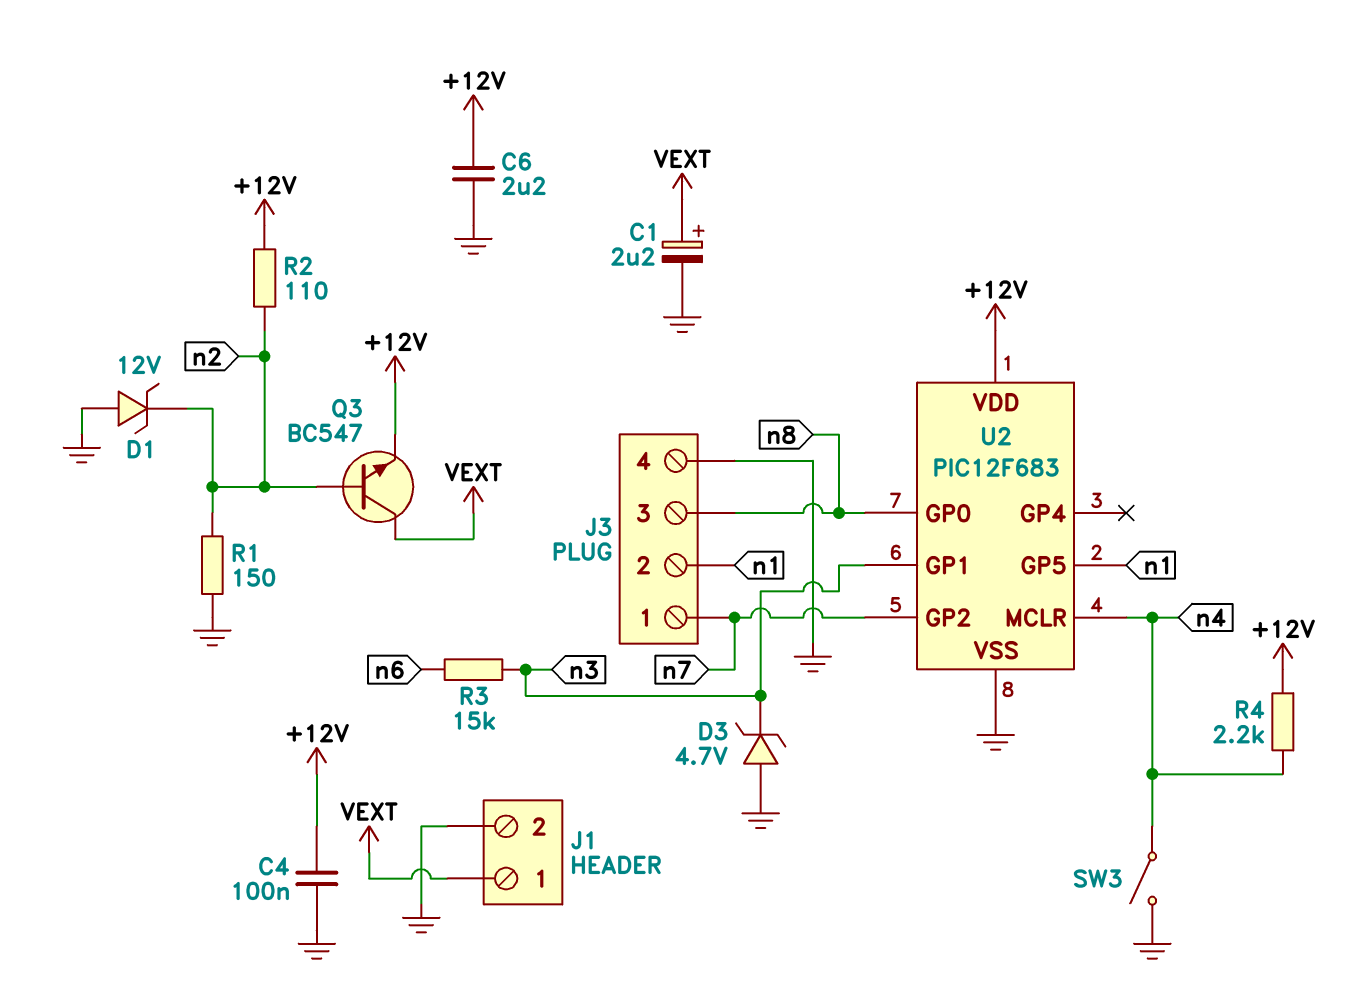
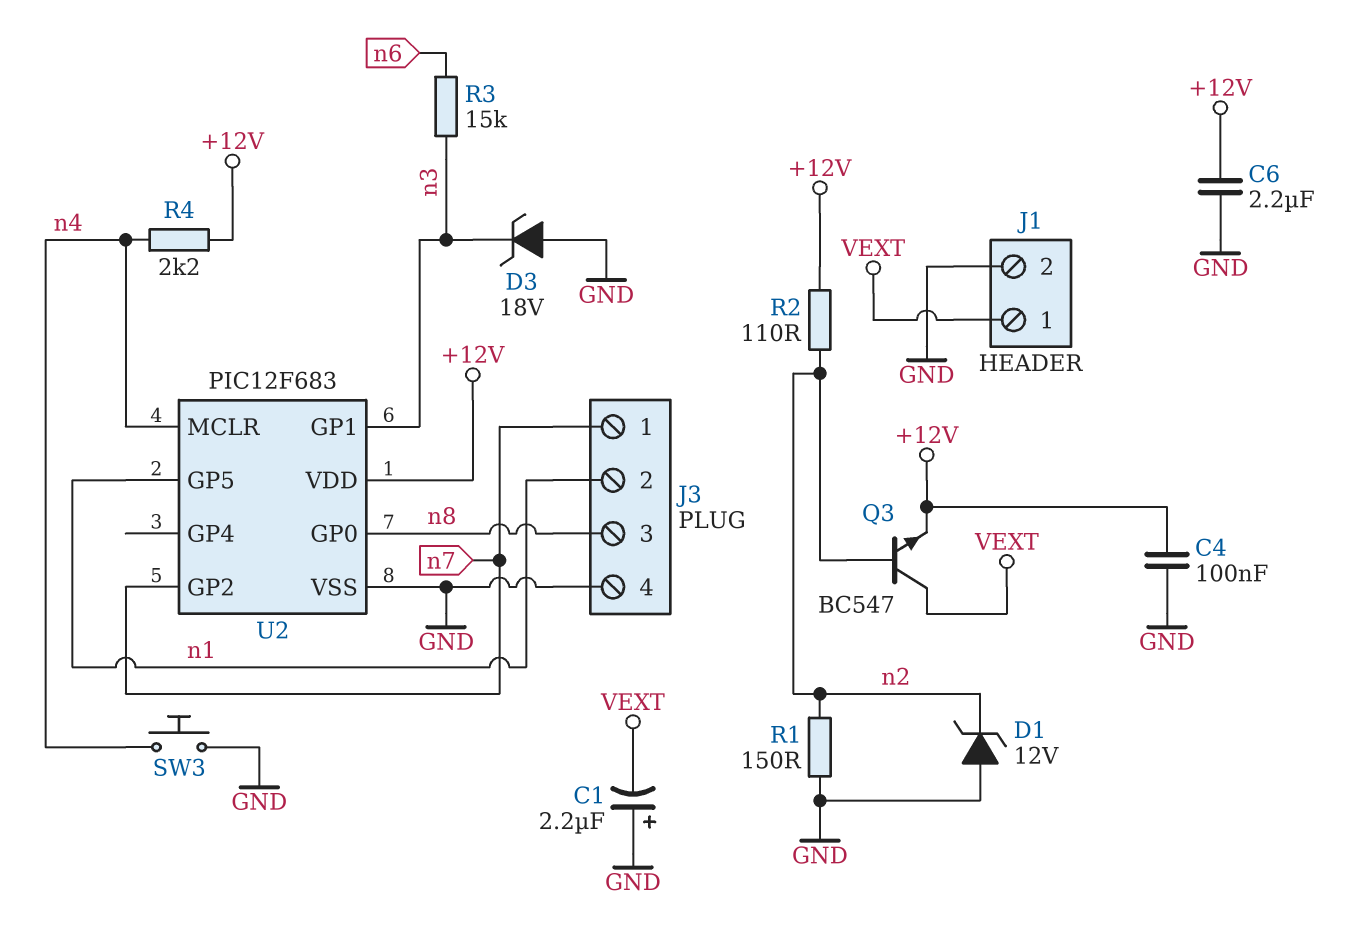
C1: 2.2uF (plus VEXT, minus GND) -> 2.2uF (plus GND, minus VEXT)
D3: zener 4.7V (A GND, K n3) -> zener 18V (A GND, K n3)
SW3: switch (GND, n4) -> button (GND, n4)

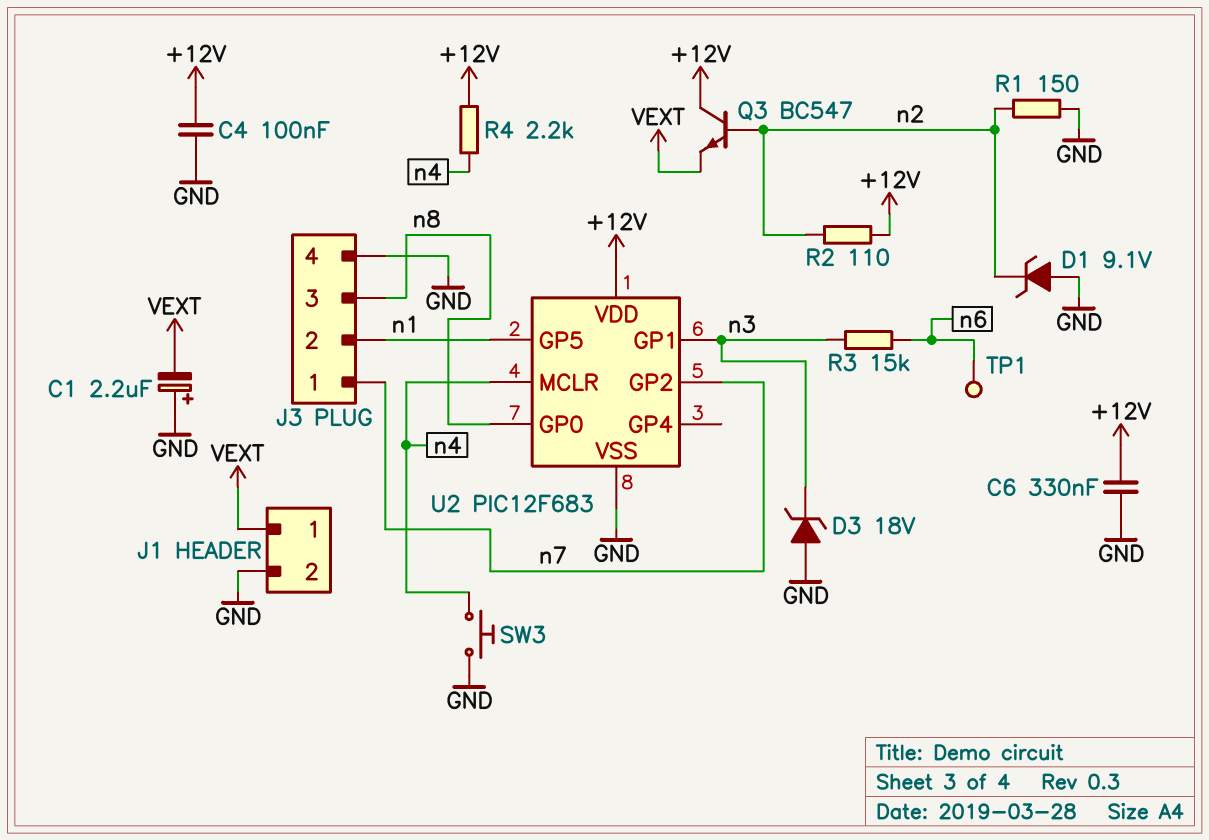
C6: 2.2uF (+12V, GND) -> 330nF (+12V, GND)
D1: zener 12V (A GND, K n2) -> zener 9.1V (A GND, K n2)
Q3: NPN BC547 (B n2, C VEXT, E +12V) -> NPN BC547 (B n2, C +12V, E VEXT)
TP1: none -> test point (n6)

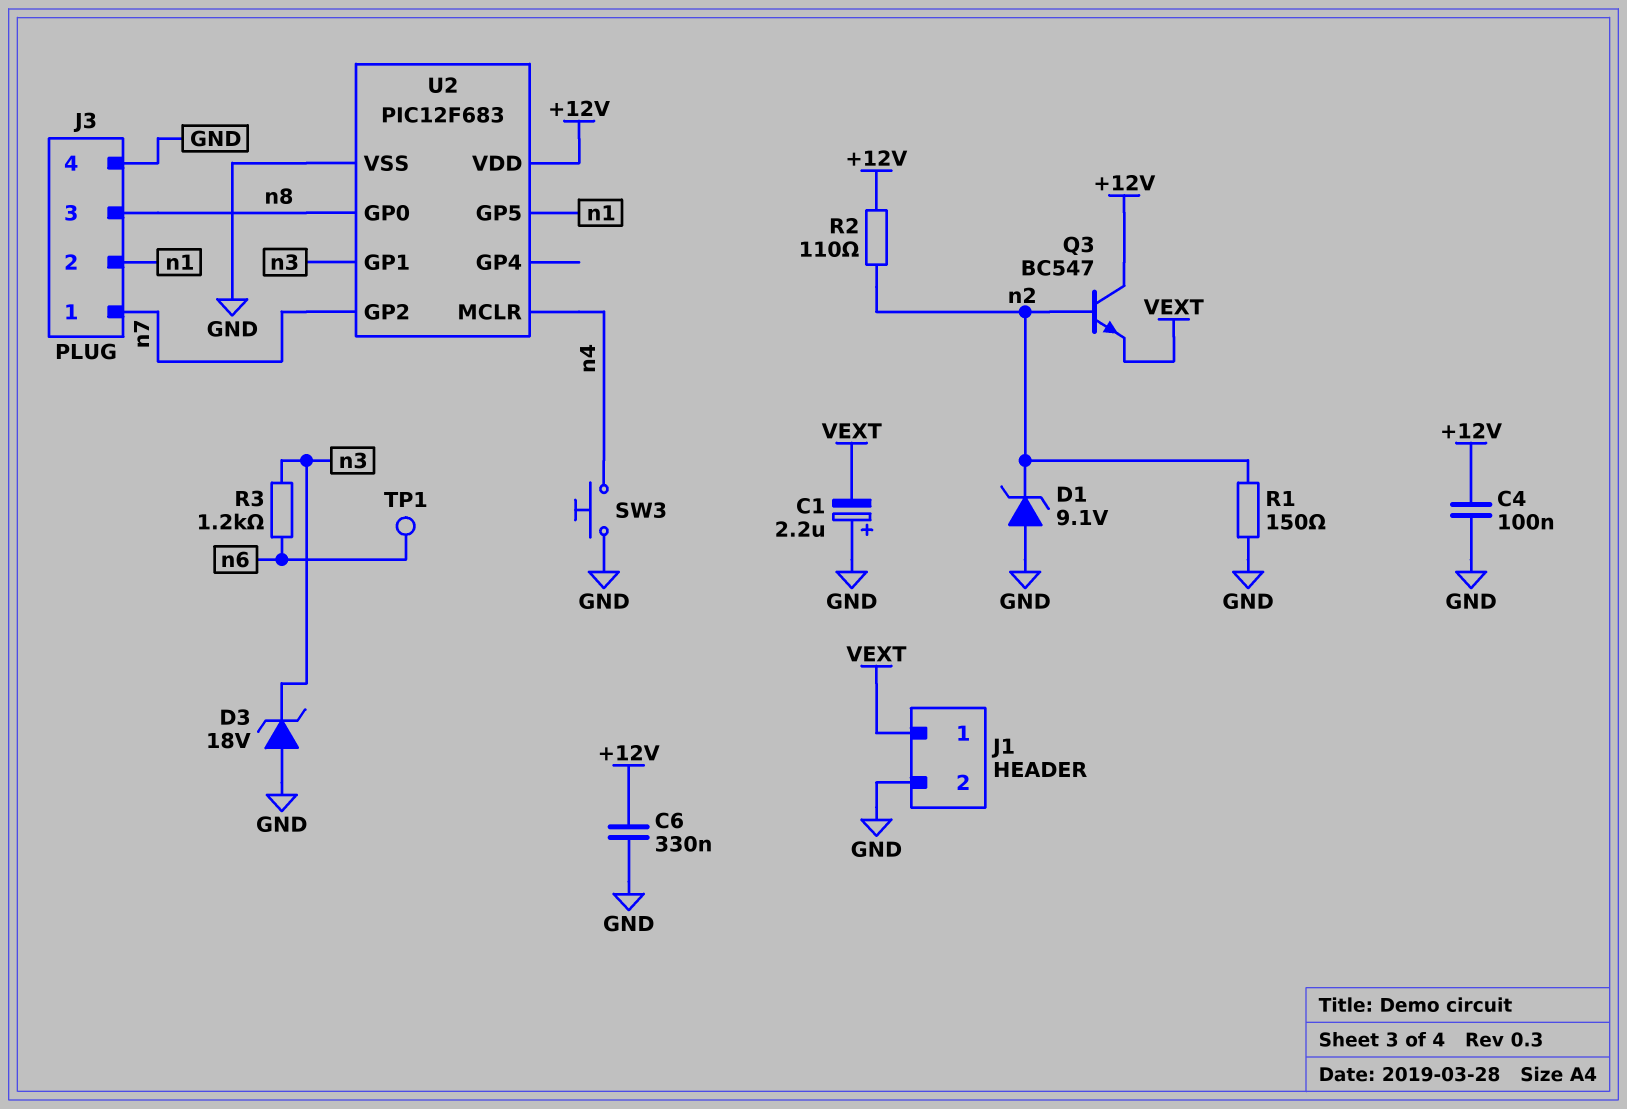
R3: 15k (n3, n6) -> 1.2k (n3, n6)
R4: 2.2k (+12V, n4) -> none

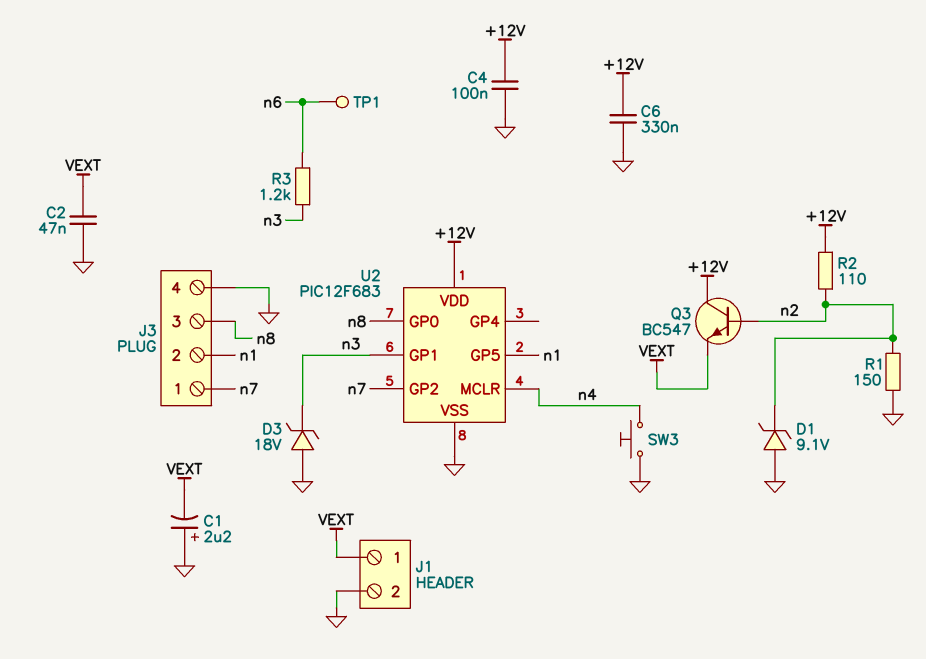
C2: none -> 47nF (GND, VEXT)

